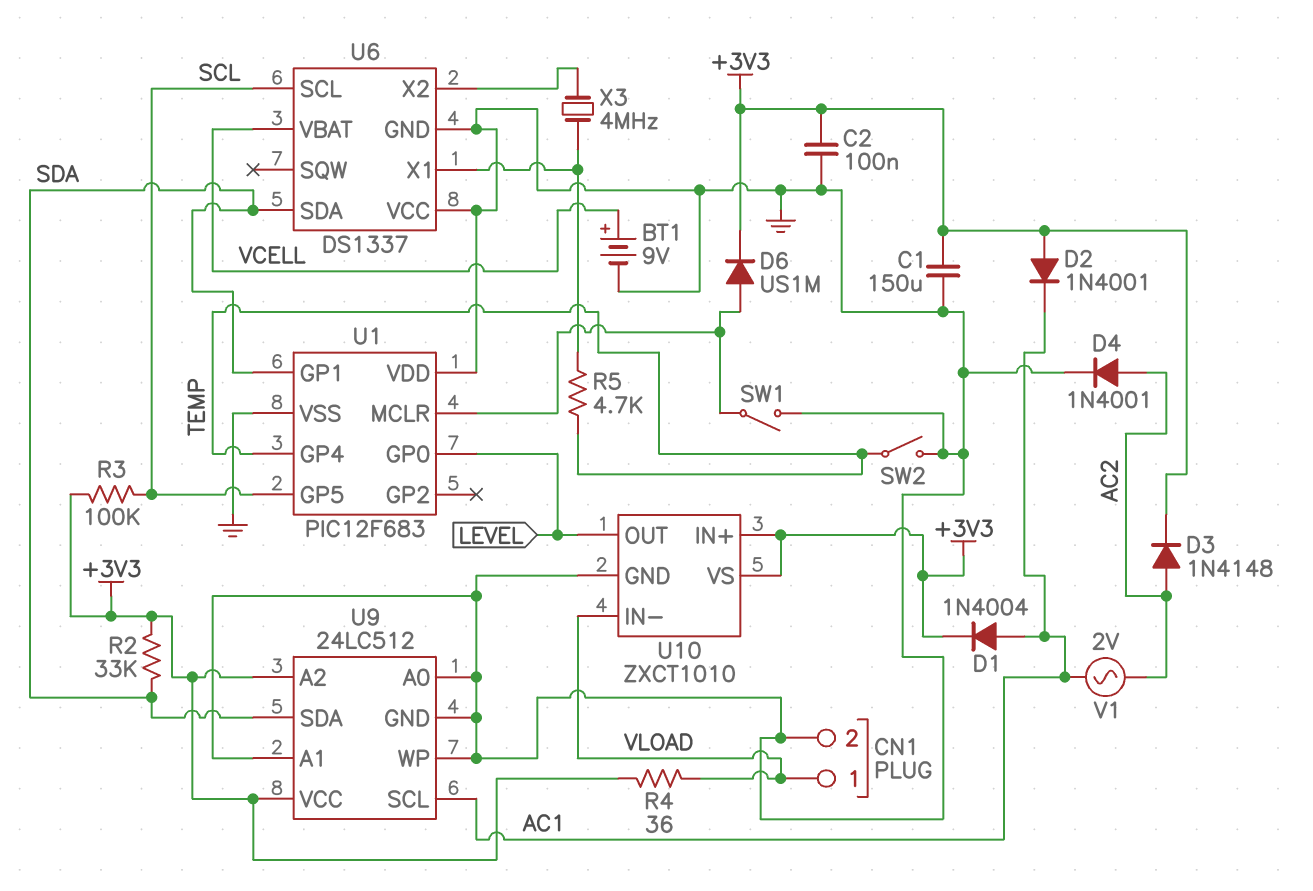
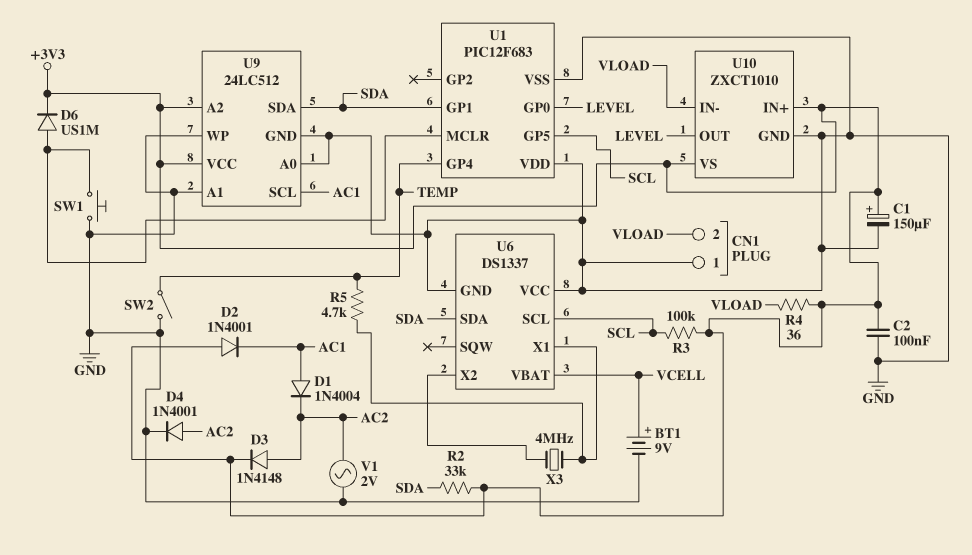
C1: 150uF (+3V3, GND) -> 150uF (plus +3V3, minus GND)
CN1 pin 1: VLOAD -> GND
CN1 pin 2: GND -> VLOAD
D1: diode 1N4004 (A AC1, K +3V3) -> diode 1N4004 (A AC1, K AC2)
SW1: switch (GND, U1/MCLR) -> button (GND, U1/MCLR)
V1: AC 2V (AC1, AC2) -> AC 2V (AC2, GND)

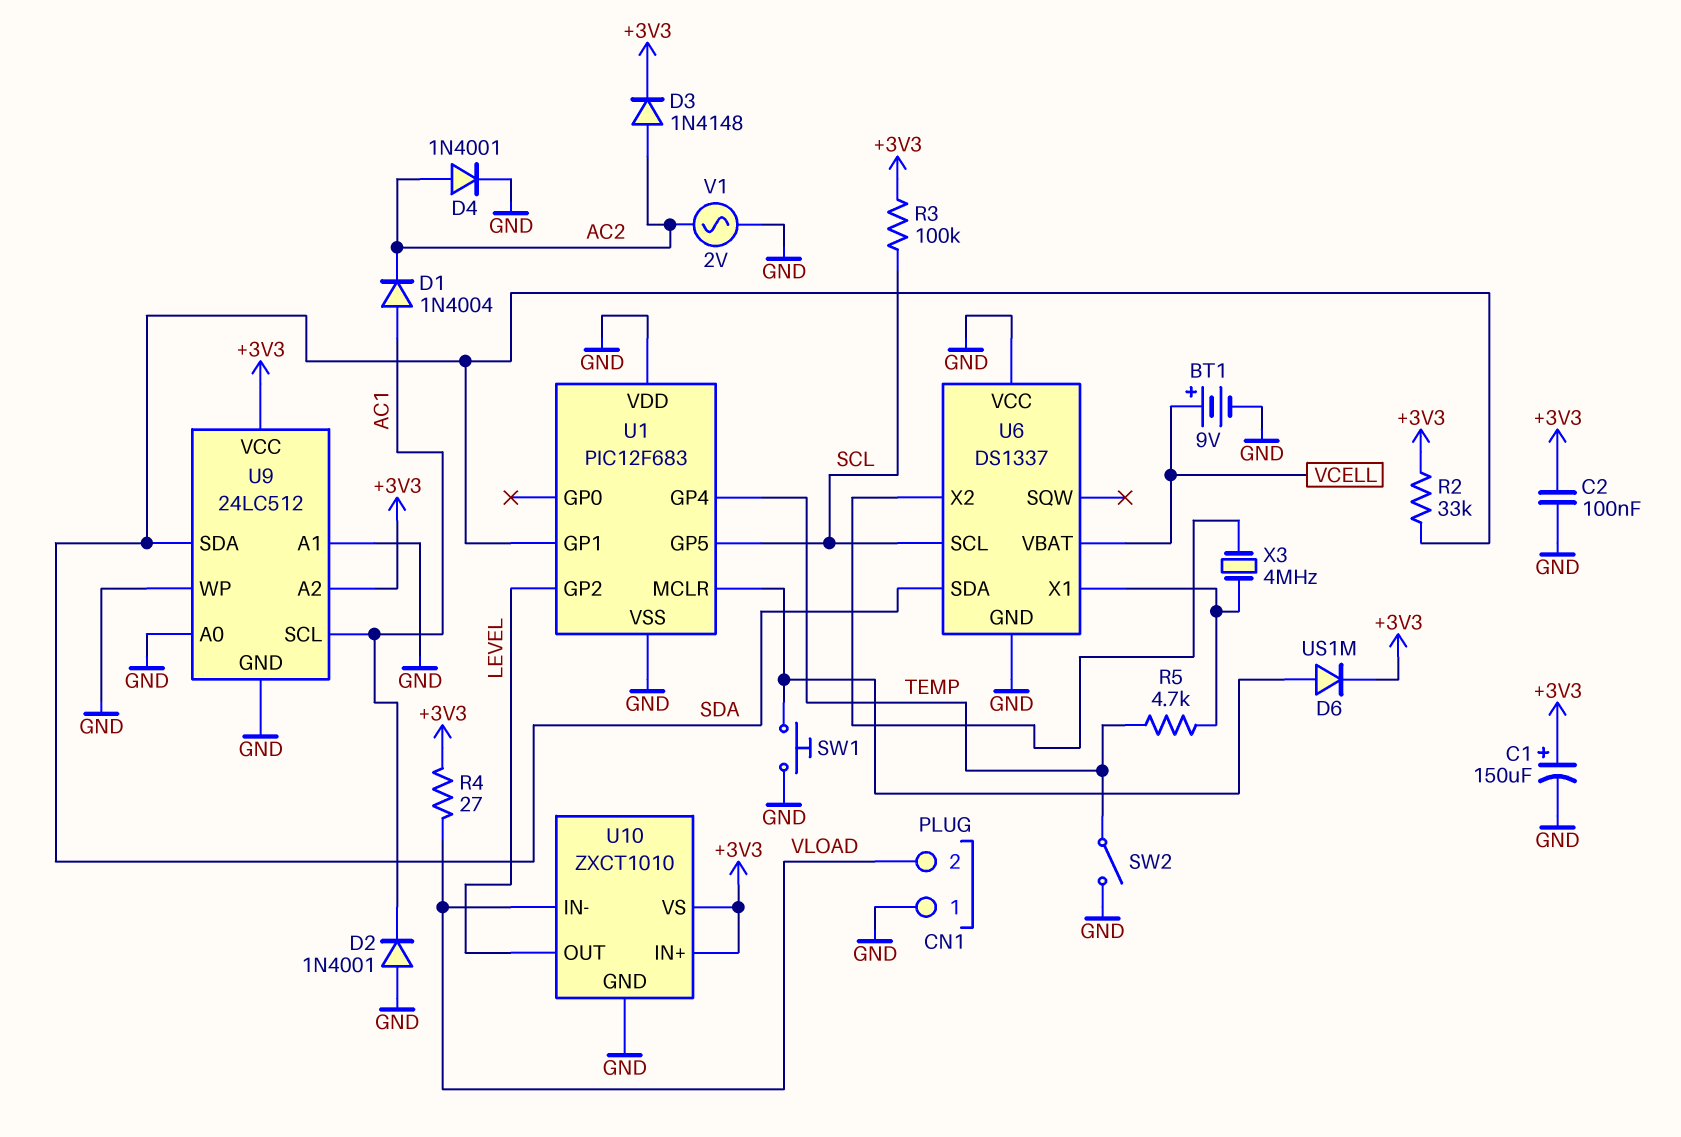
D2: diode 1N4001 (A +3V3, K AC1) -> diode 1N4001 (A GND, K AC1)
R4: 36 (+3V3, VLOAD) -> 27 (+3V3, VLOAD)
U1 pin GP0: LEVEL -> none
U1 pin GP2: none -> LEVEL

